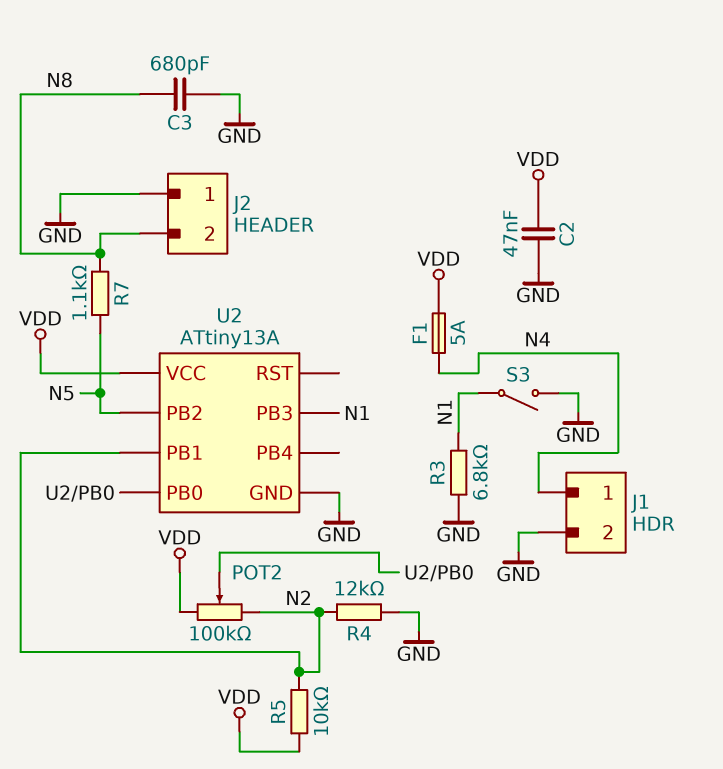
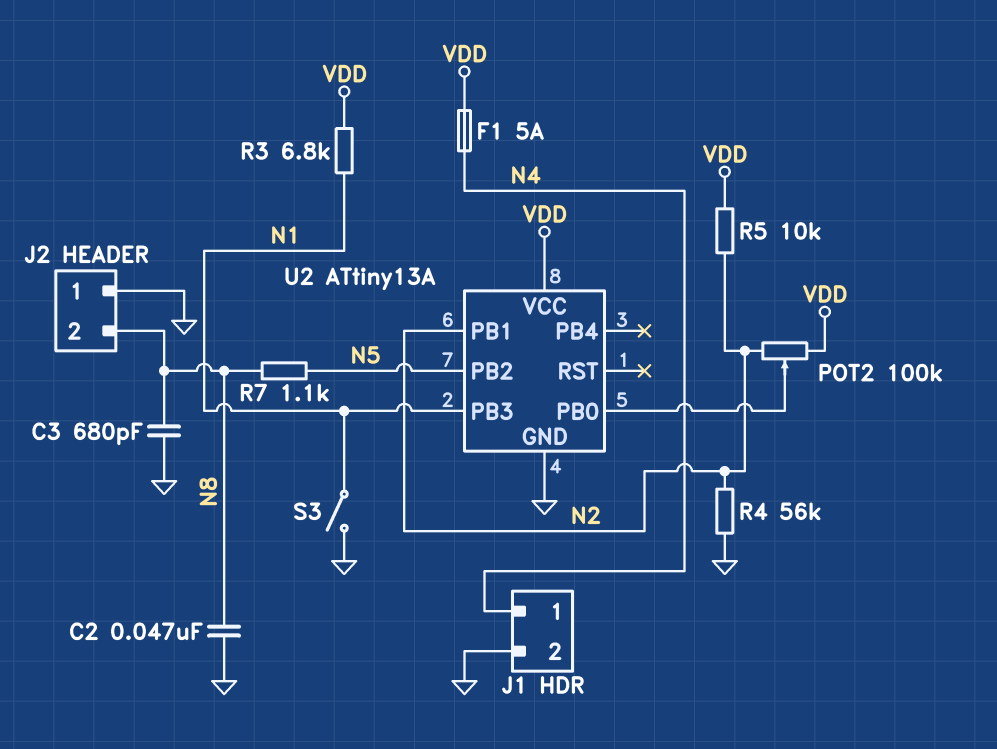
C2: 47nF (GND, VDD) -> 47nF (GND, N8)
R3: 6.8k (GND, N1) -> 6.8k (N1, VDD)
R4: 12k (GND, N2) -> 56k (GND, N2)

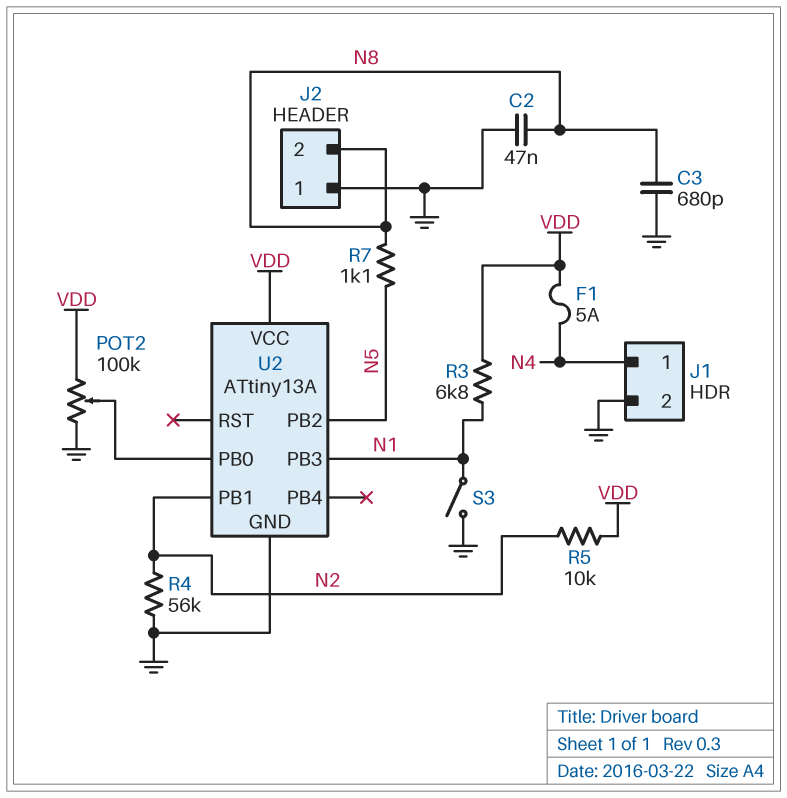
POT2: 100k (N2, VDD, wiper U2/PB0) -> 100k (GND, VDD, wiper U2/PB0)

